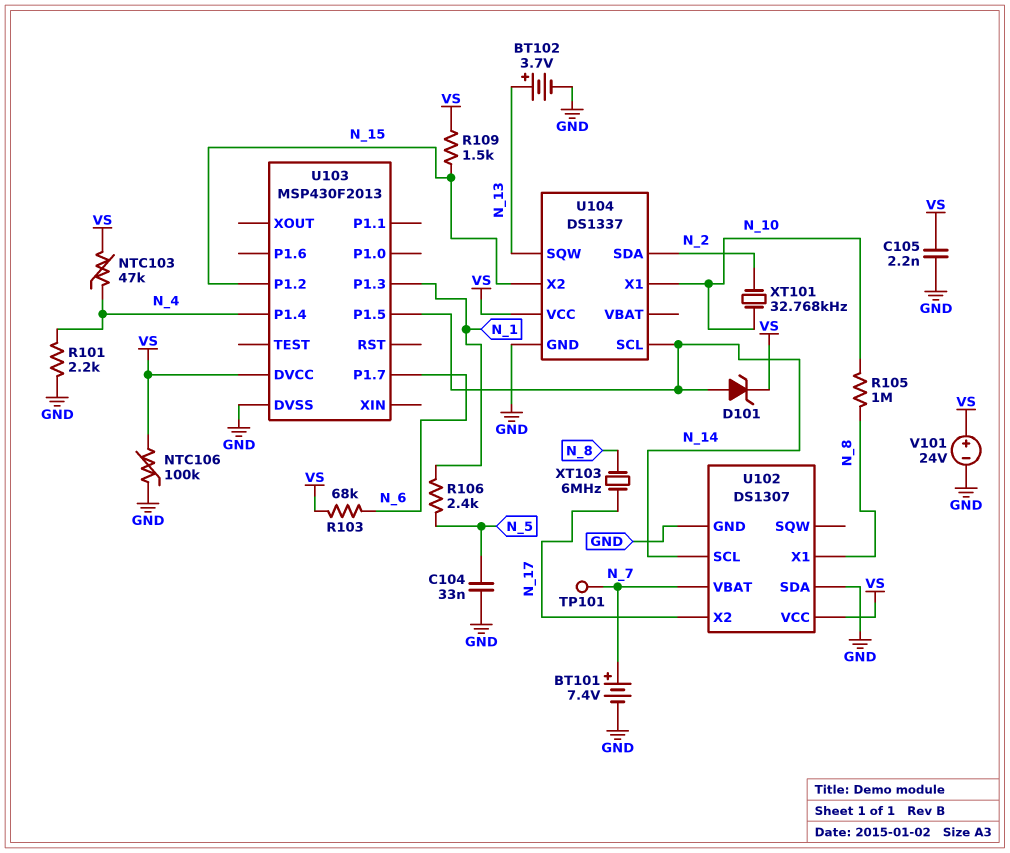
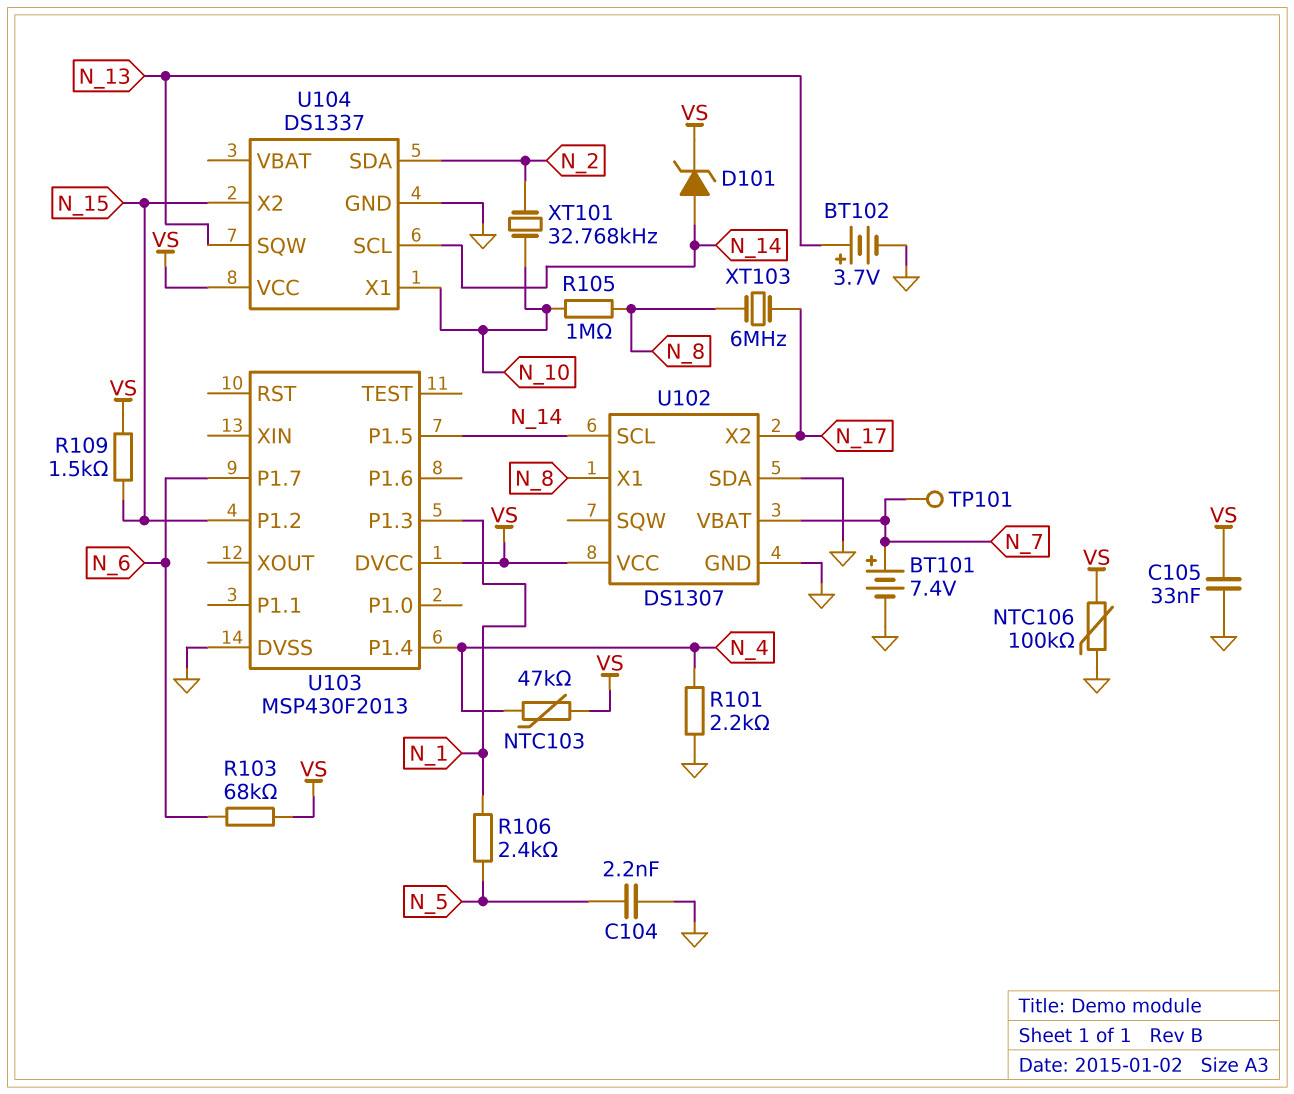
C104: 33nF (GND, N_5) -> 2.2nF (GND, N_5)
C105: 2.2nF (GND, VS) -> 33nF (GND, VS)
V101: 24V (plus VS, minus GND) -> none

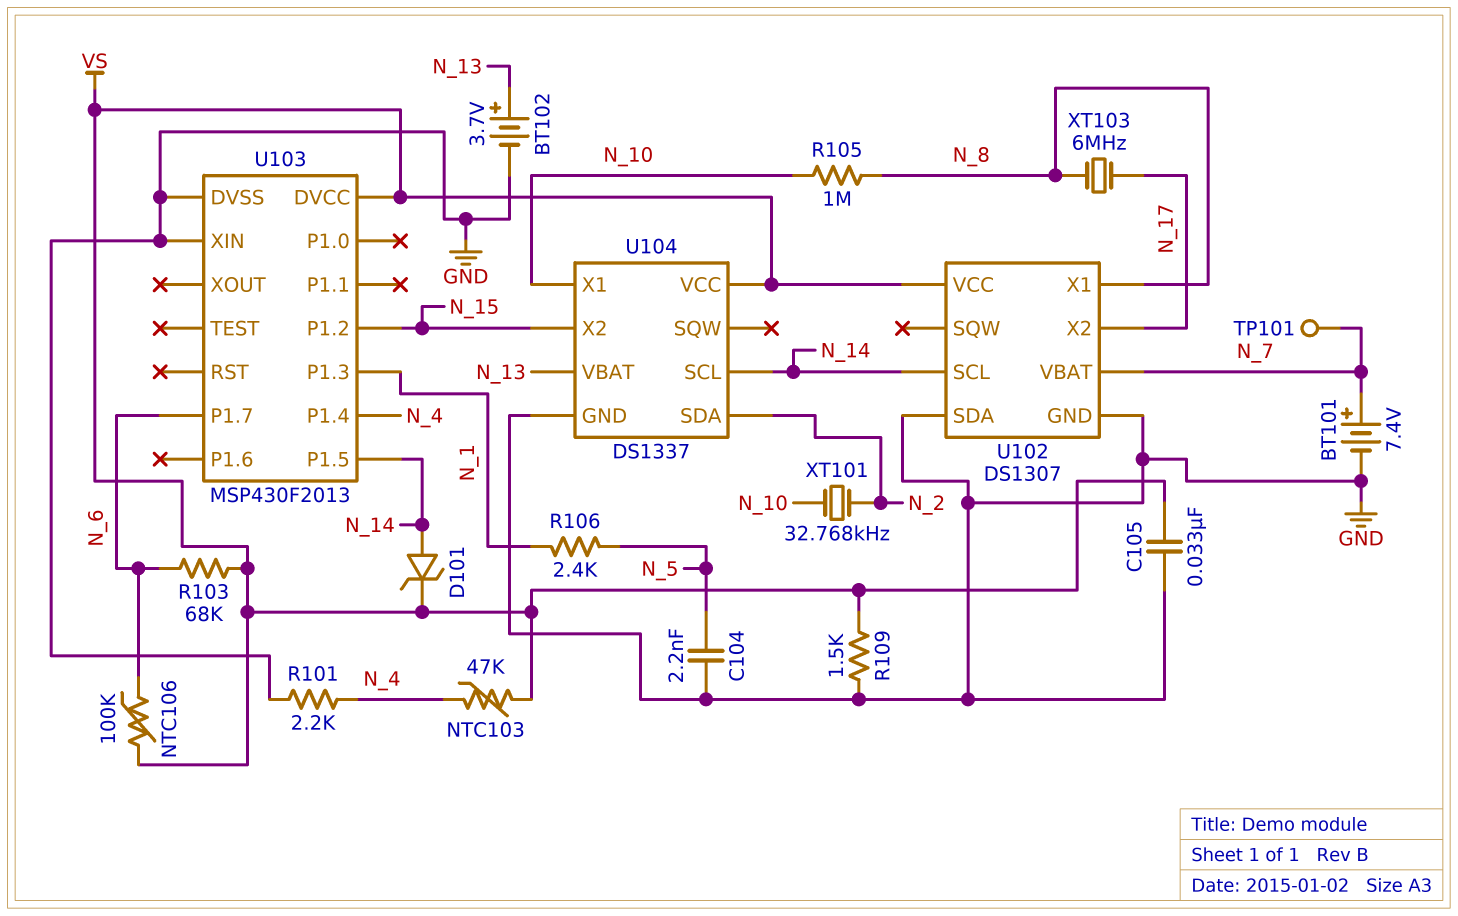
NTC106: 100k (GND, VS) -> 100k (N_6, VS)
R109: 1.5k (N_15, VS) -> 1.5k (GND, VS)
U103 pin XIN: none -> GND
U104 pin SQW: N_13 -> none
U104 pin VBAT: none -> N_13

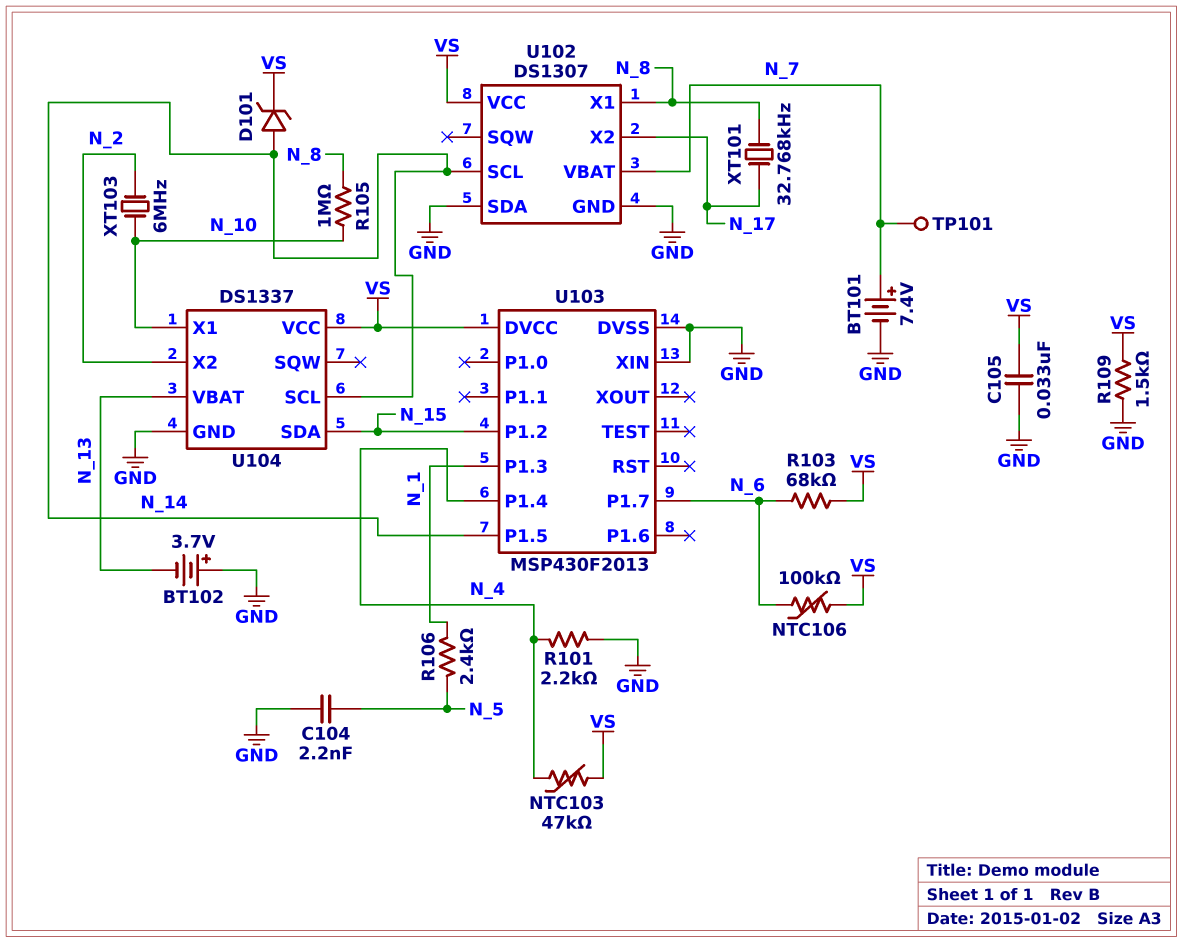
BT102: 3.7V (plus N_13, minus GND) -> 3.7V (plus GND, minus N_13)
U104 pin SDA: N_2 -> N_15
U104 pin X2: N_15 -> N_2
XT101: 32.768kHz (N_2, N_10) -> 32.768kHz (N_8, N_17)
XT103: 6MHz (N_8, N_17) -> 6MHz (N_2, N_10)

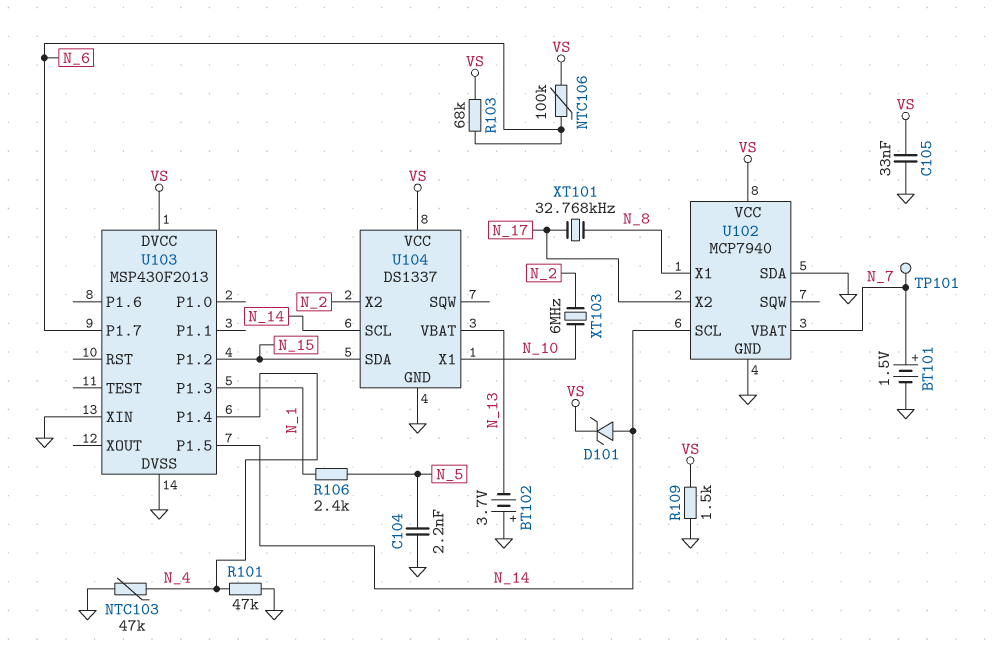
BT101: 7.4V (plus N_7, minus GND) -> 1.5V (plus N_7, minus GND)
NTC103: 47k (N_4, VS) -> 47k (GND, N_4)
R101: 2.2k (GND, N_4) -> 47k (GND, N_4)
R105: 1M (N_8, N_10) -> none
U102: DS1307 -> MCP7940

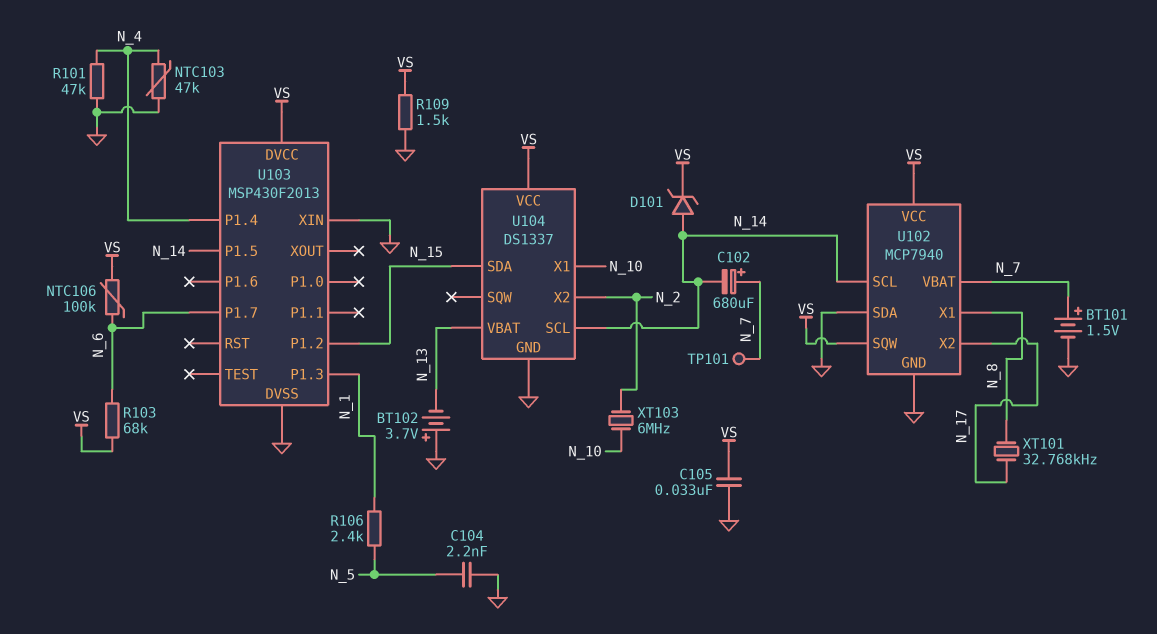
C102: none -> 680uF (plus N_7, minus N_14)
U102 pin SQW: none -> VS

